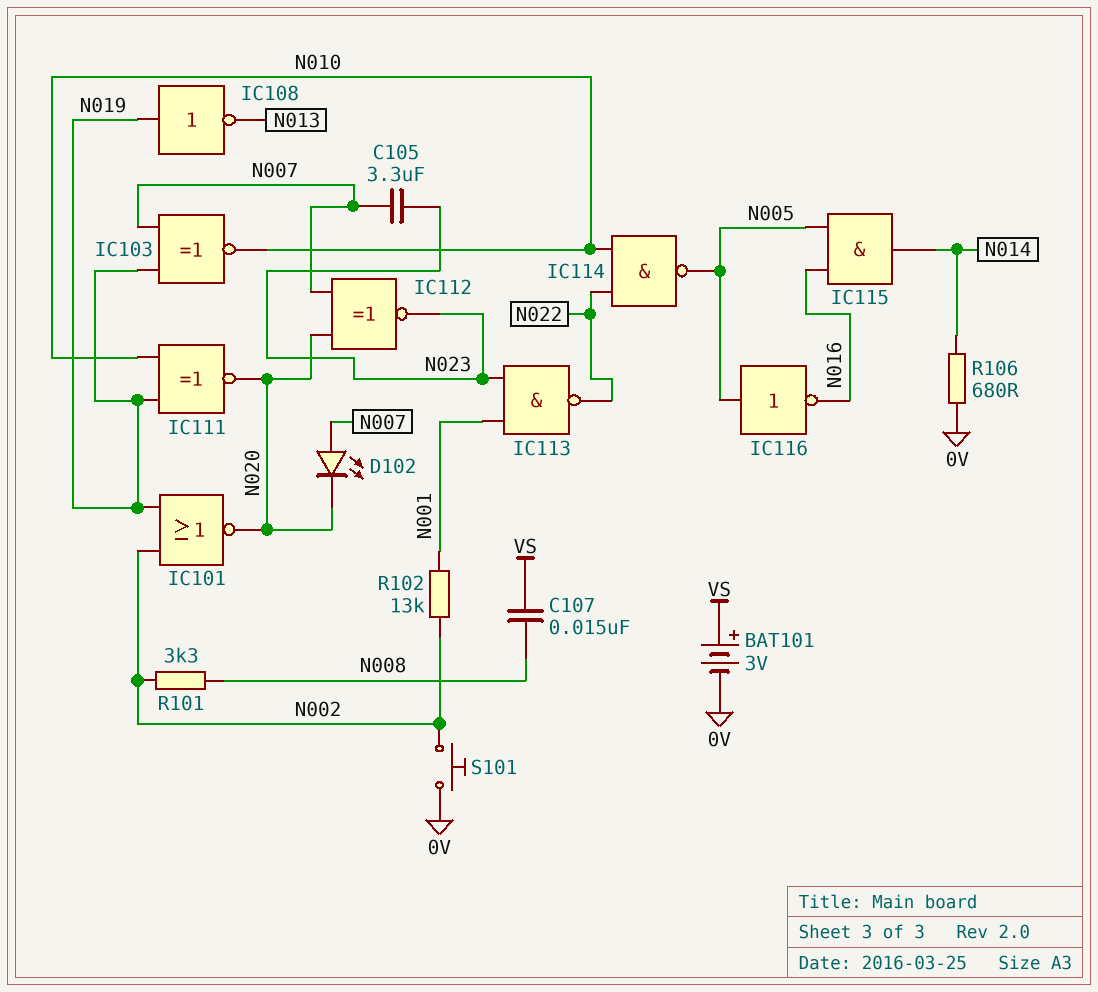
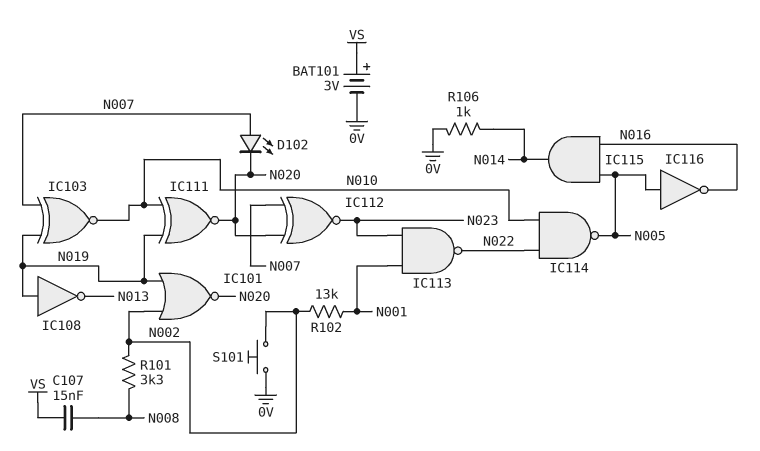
C105: 3.3uF (N007, N023) -> none
R106: 680 (0V, N014) -> 1k (0V, N014)

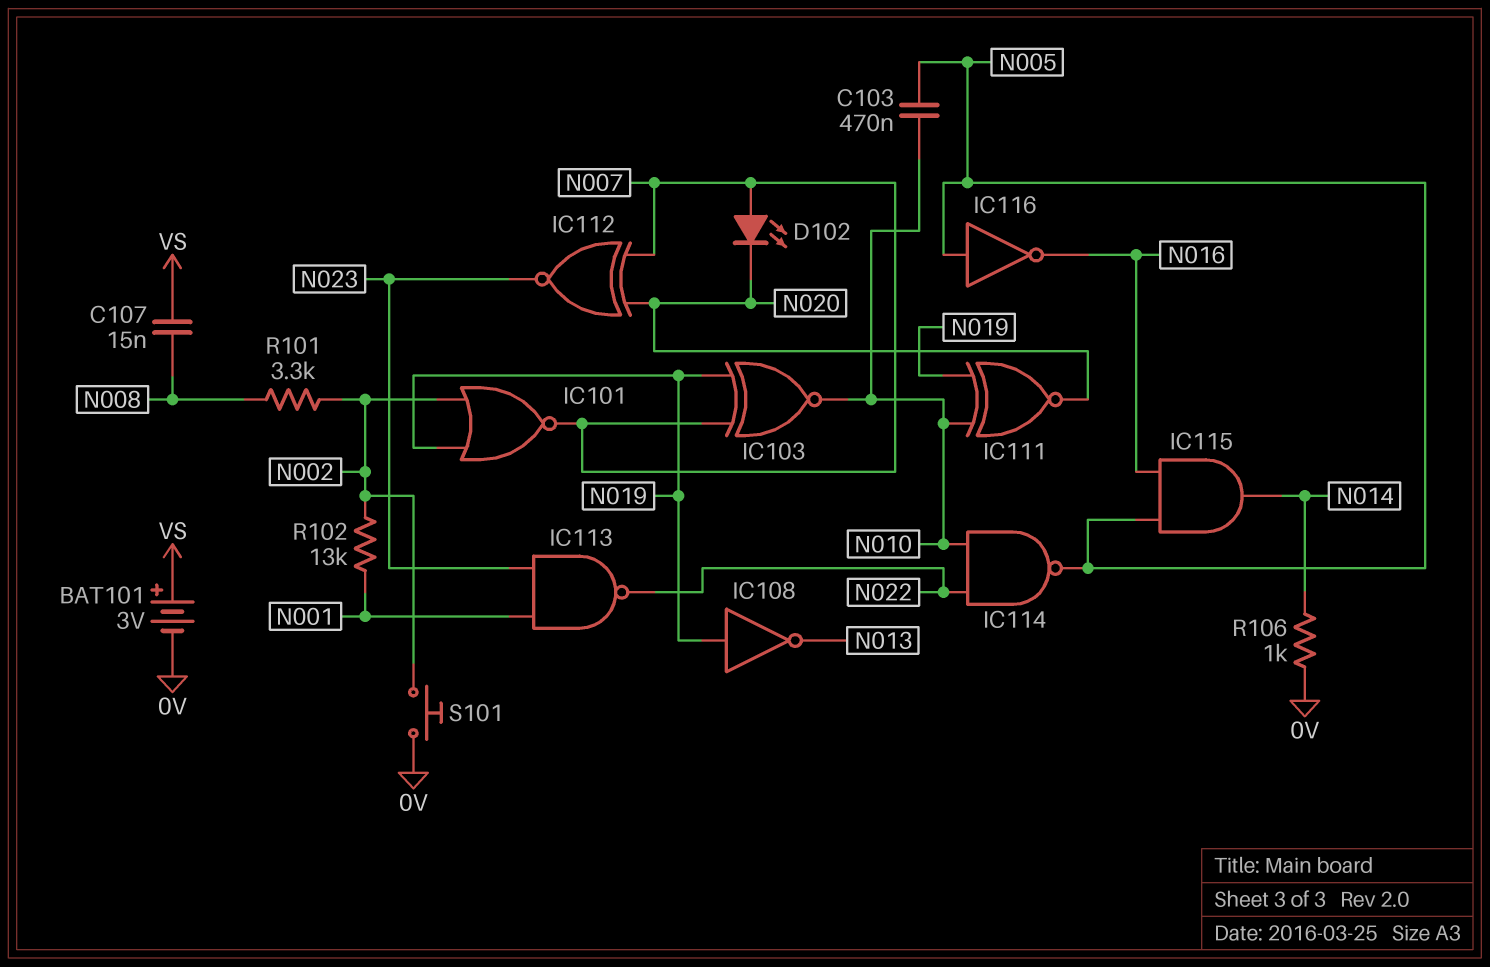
C103: none -> 470nF (N005, N010)
IC101: NOR (in N002, in N019, out N020) -> NOR (in N002, in N019, out N007)

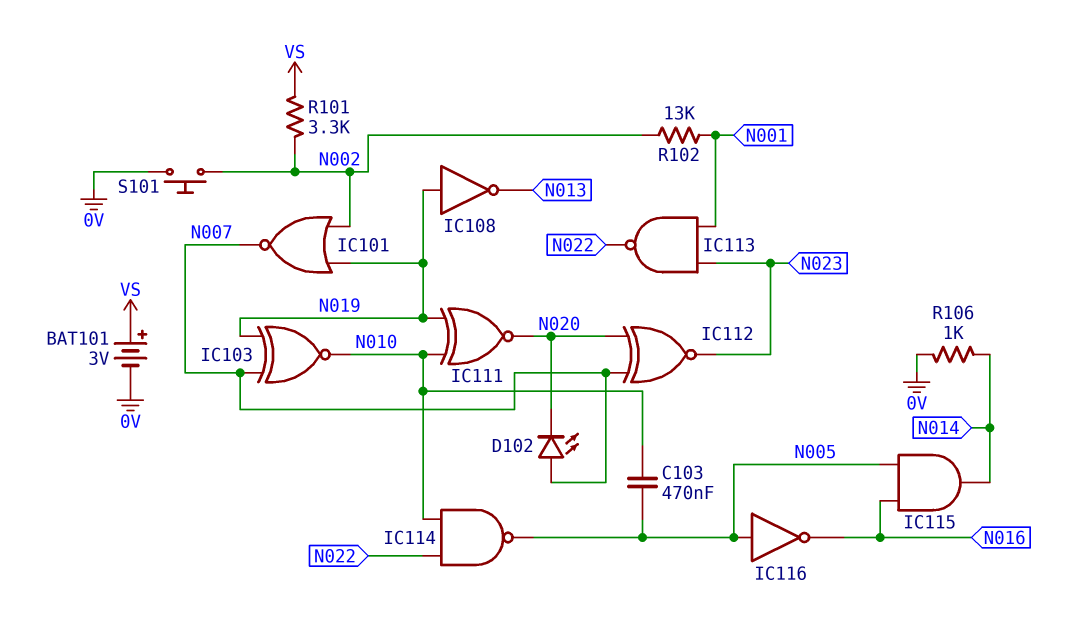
C107: 15nF (N008, VS) -> none
R101: 3.3k (N002, N008) -> 3.3k (N002, VS)

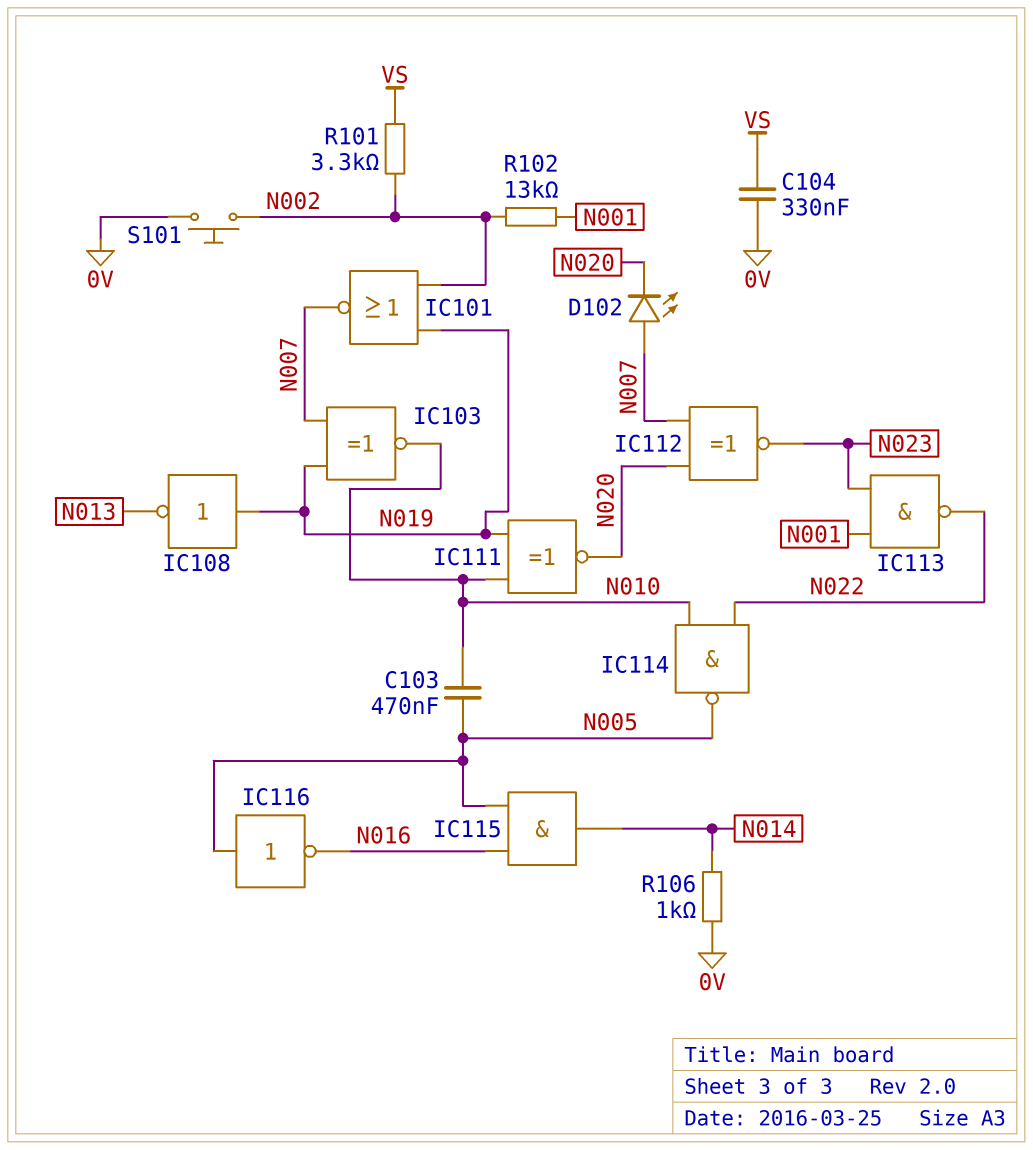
BAT101: 3V (plus VS, minus 0V) -> none
C104: none -> 330nF (0V, VS)

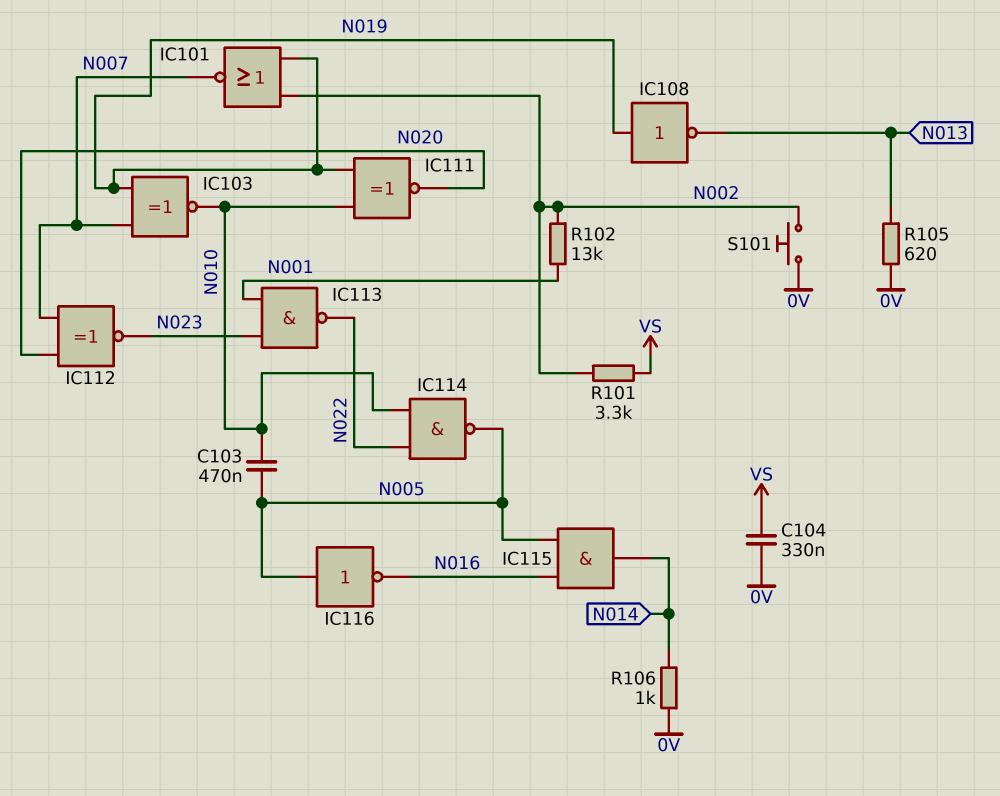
D102: LED (A N007, K N020) -> none
R105: none -> 620 (0V, N013)

